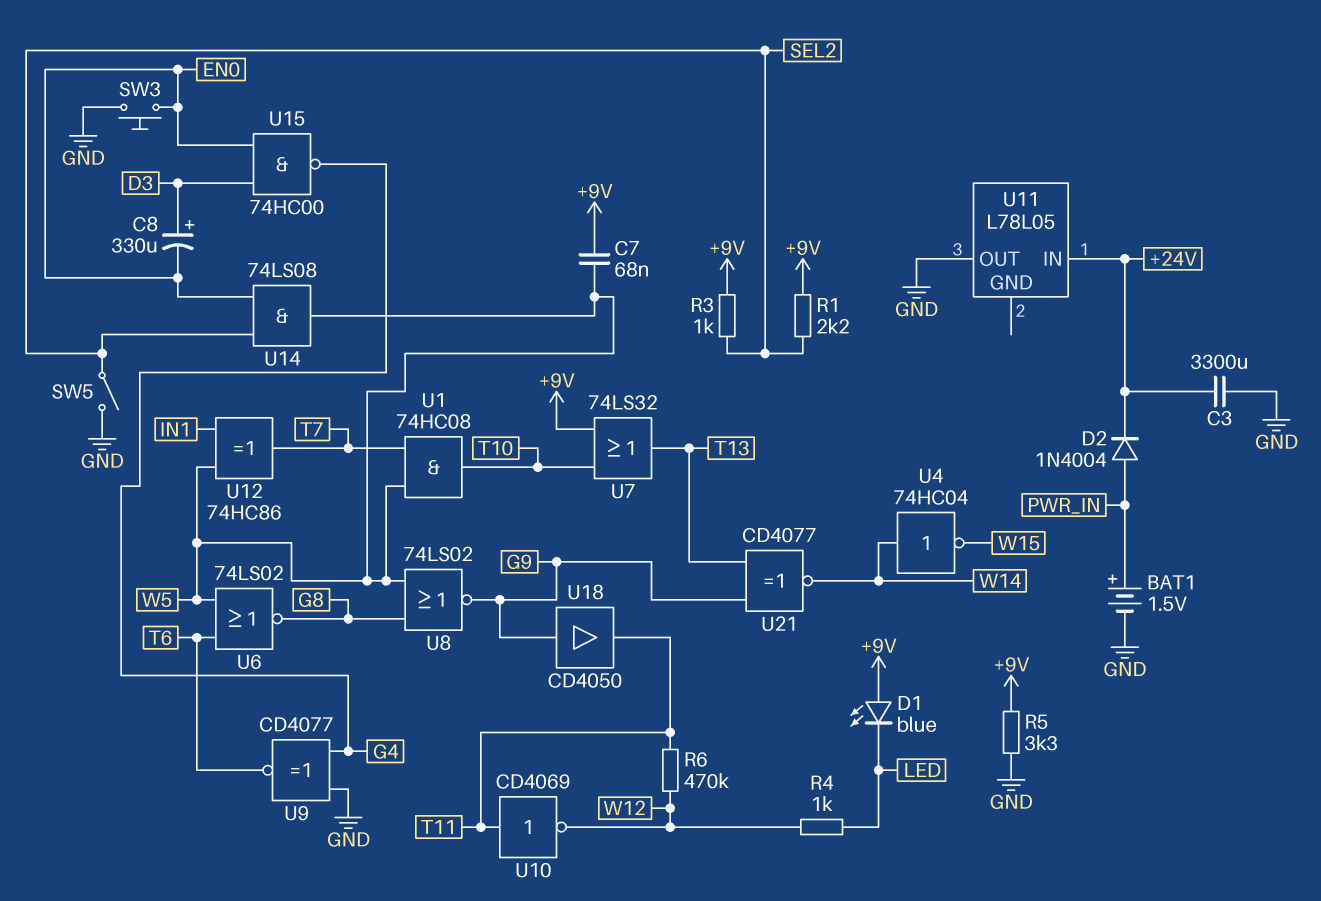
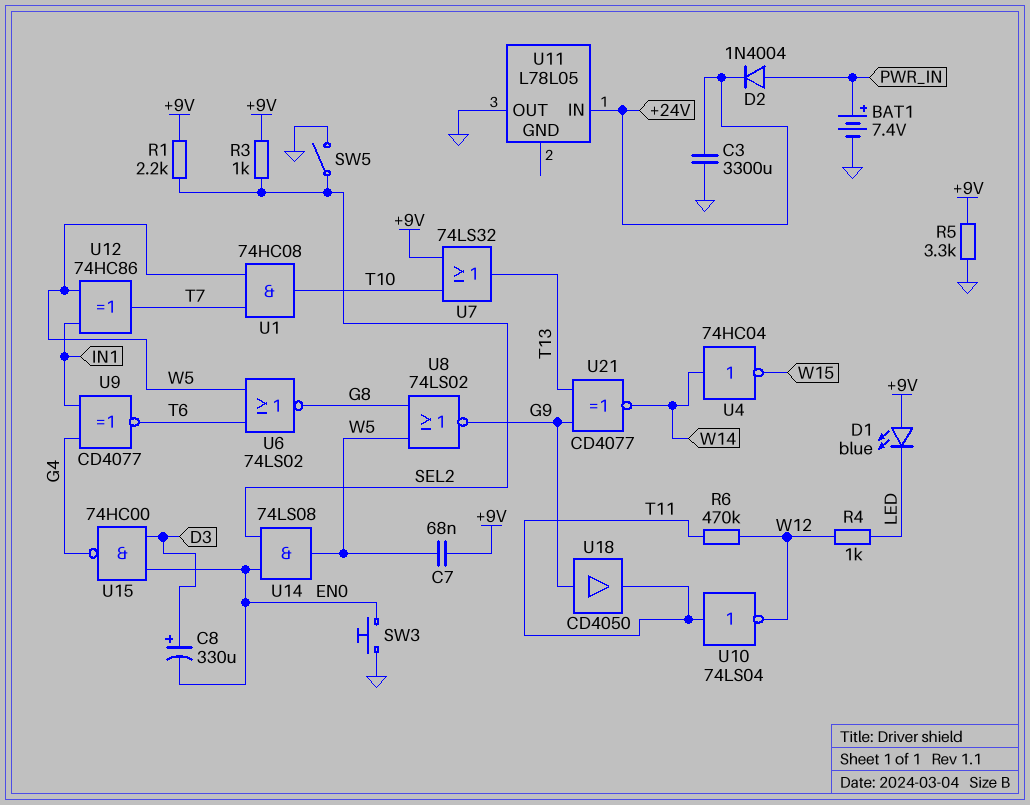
BAT1: 1.5V (plus PWR_IN, minus GND) -> 7.4V (plus PWR_IN, minus GND)
U9: XNOR CD4077 (in G4, in GND, out T6) -> XNOR CD4077 (in G4, in IN1, out T6)
U10: NOT CD4069 (in T11, out W12) -> NOT 74LS04 (in T11, out W12)

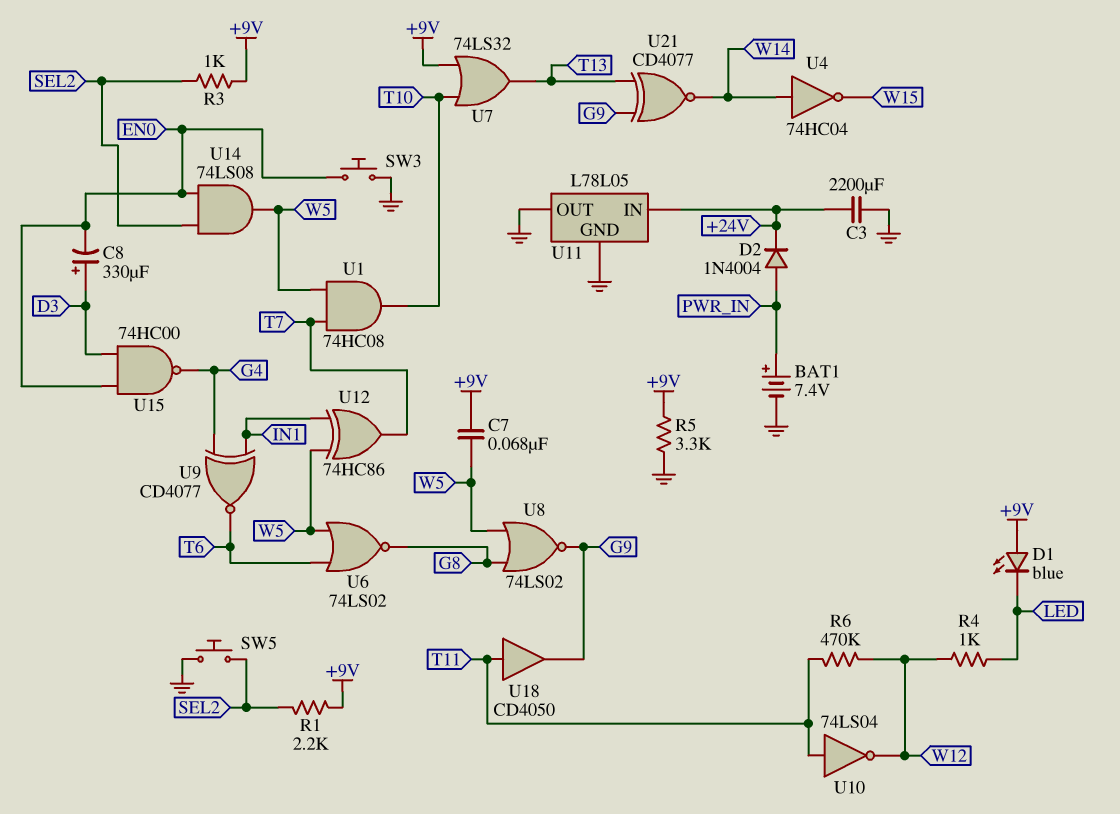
C3: 3300uF (+24V, GND) -> 2200uF (+24V, GND)
SW5: switch (GND, SEL2) -> button (GND, SEL2)
U11 pin GND: none -> GND
U18: buffer CD4050 (in G9, out T11) -> buffer CD4050 (in T11, out G9)

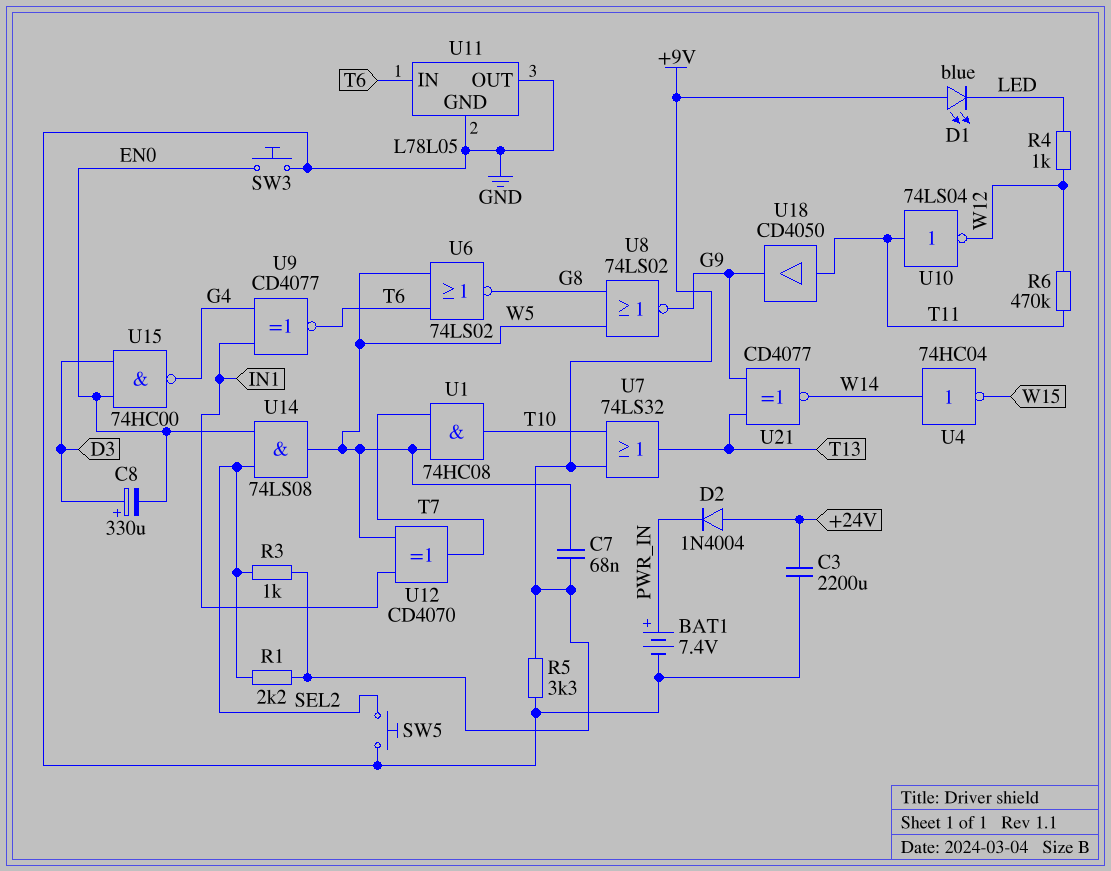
D2: diode 1N4004 (A PWR_IN, K +24V) -> diode 1N4004 (A +24V, K PWR_IN)
U11 pin IN: +24V -> T6
U12: XOR 74HC86 (in IN1, in W5, out T7) -> XOR CD4070 (in IN1, in W5, out T7)

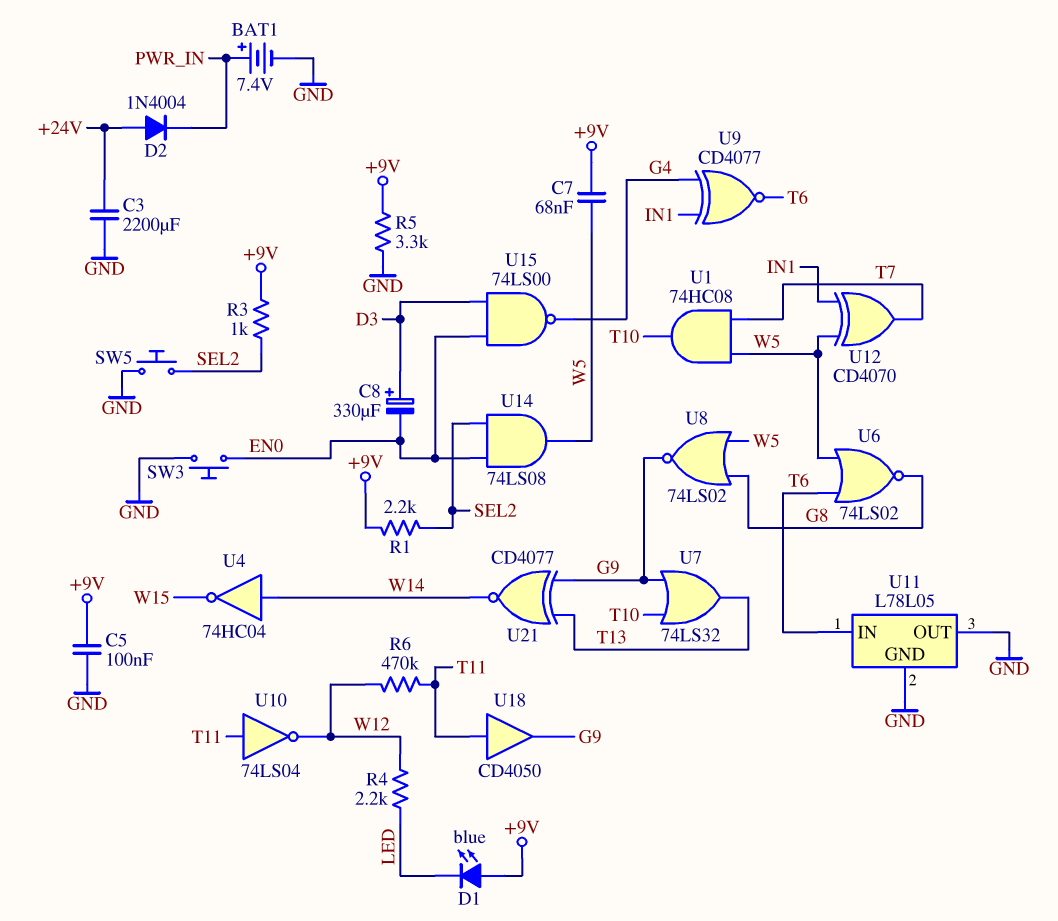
C5: none -> 100nF (+9V, GND)
R4: 1k (LED, W12) -> 2.2k (LED, W12)
U7: OR 74LS32 (in +9V, in T10, out T13) -> OR 74LS32 (in G9, in T10, out T13)
U15: NAND 74HC00 (in D3, in EN0, out G4) -> NAND 74LS00 (in D3, in EN0, out G4)

